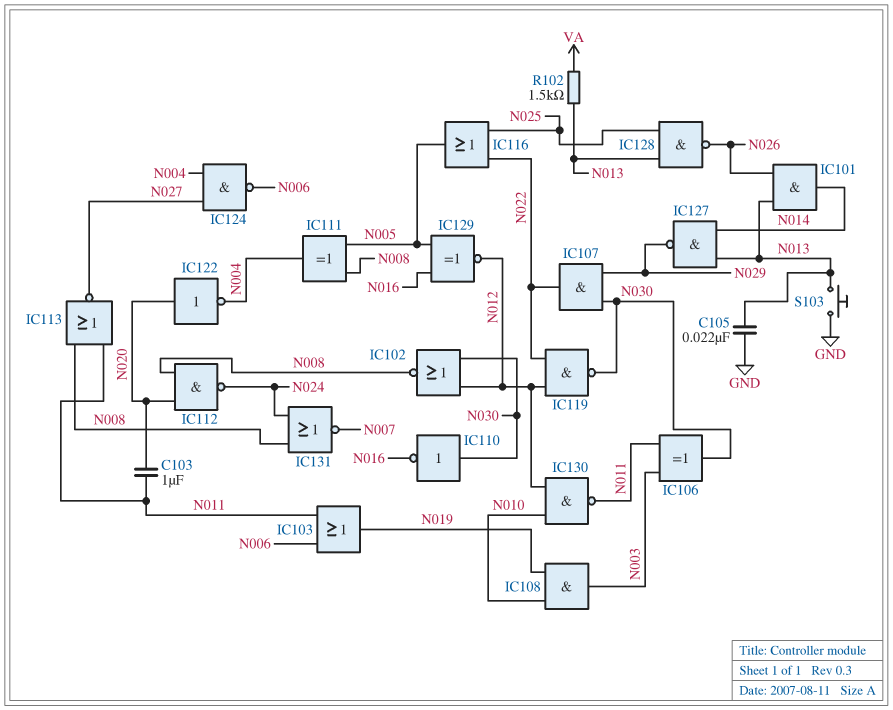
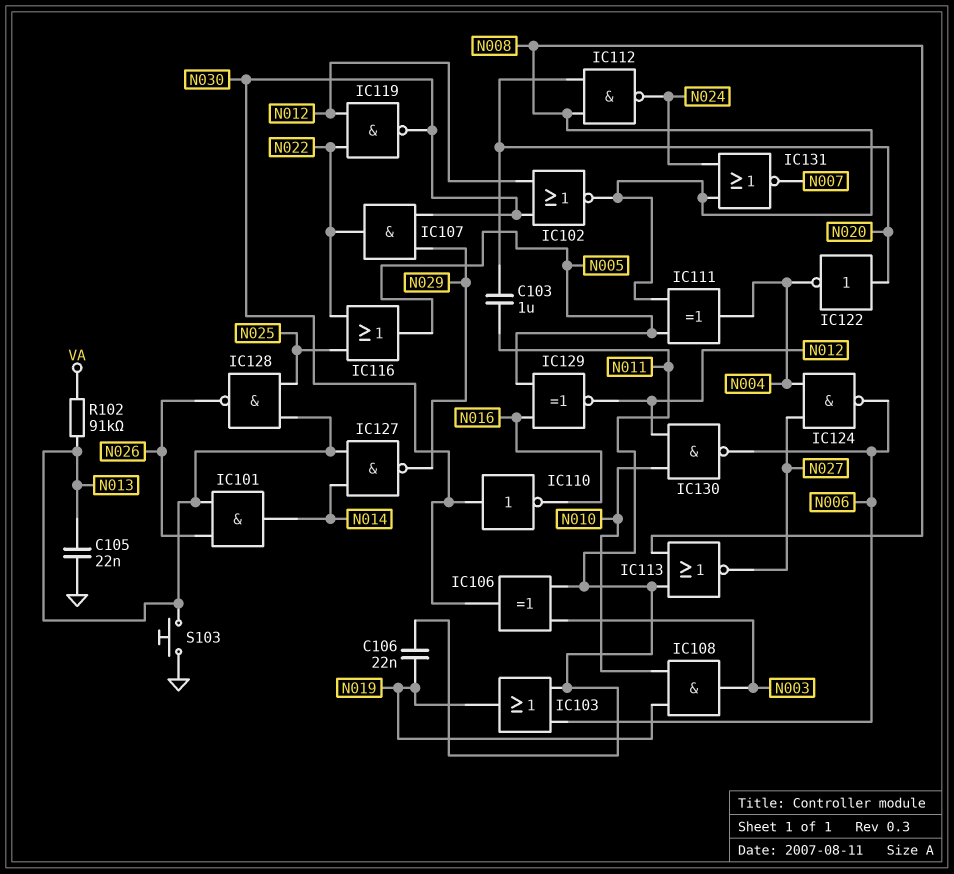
C106: none -> 22nF (N011, N019)
IC130: NAND (in N010, in N012, out N011) -> NAND (in N010, in N012, out N006)
R102: 1.5k (N013, VA) -> 91k (N013, VA)

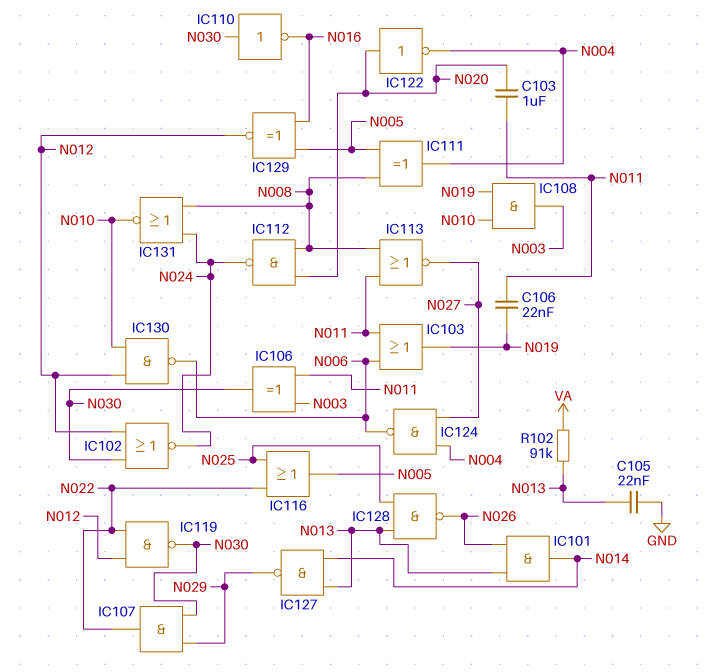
IC102: NOR (in N012, in N030, out N008) -> NOR (in N012, in N030, out N024)
IC131: NOR (in N008, in N024, out N007) -> NOR (in N008, in N024, out N010)
S103: button (GND, N013) -> none

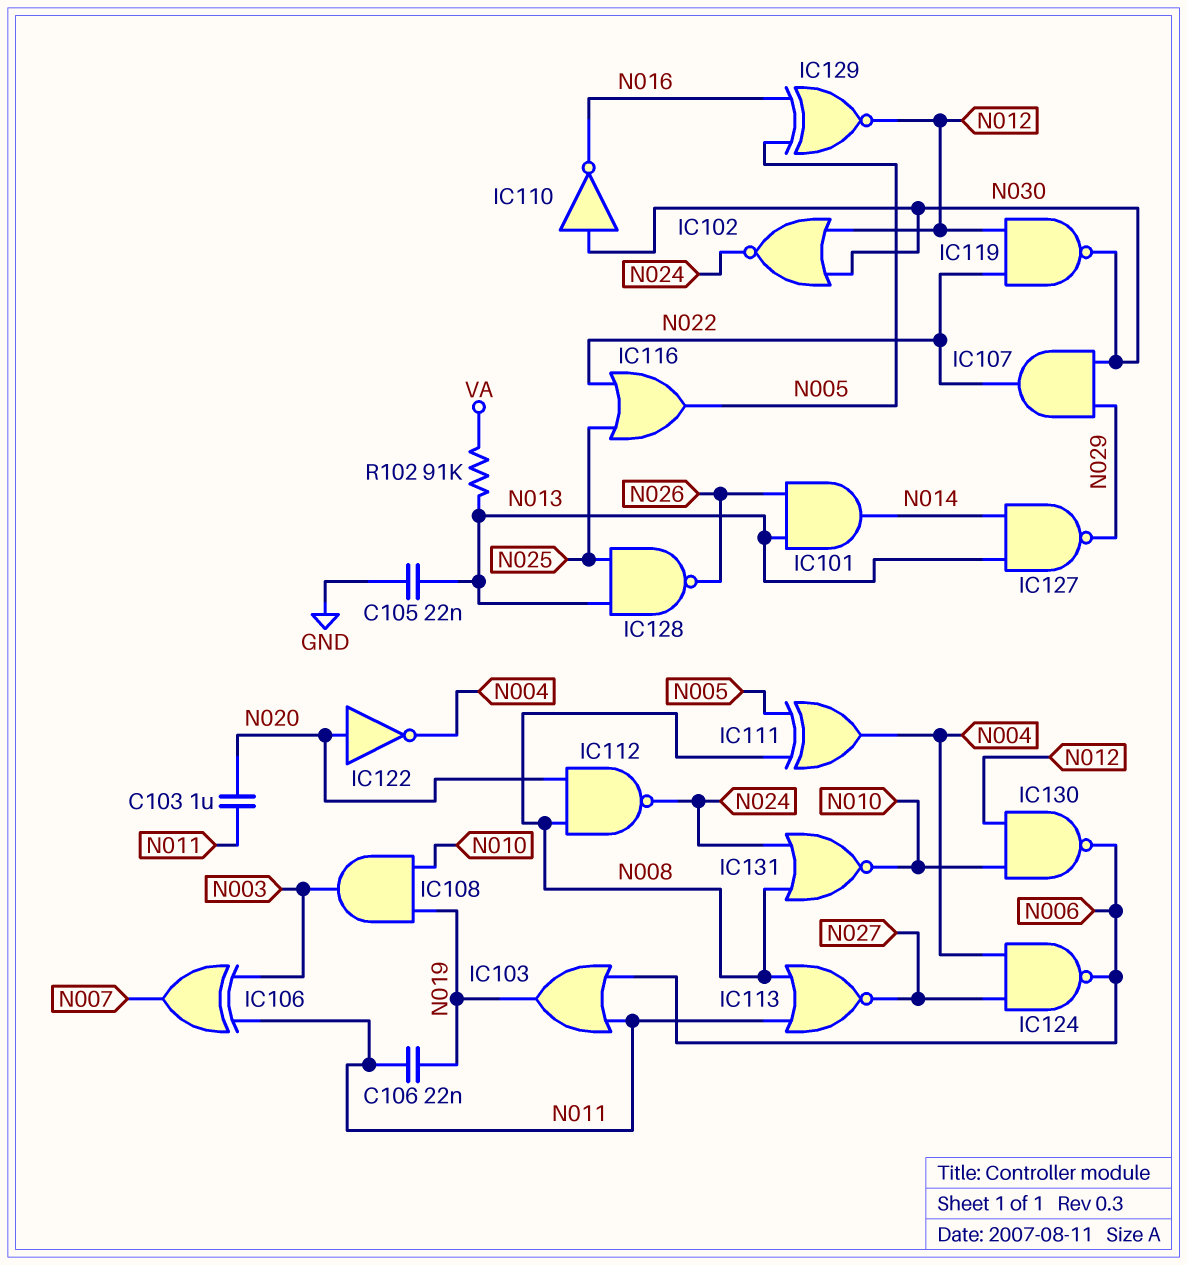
IC106: XOR (in N003, in N011, out N030) -> XOR (in N003, in N011, out N007)

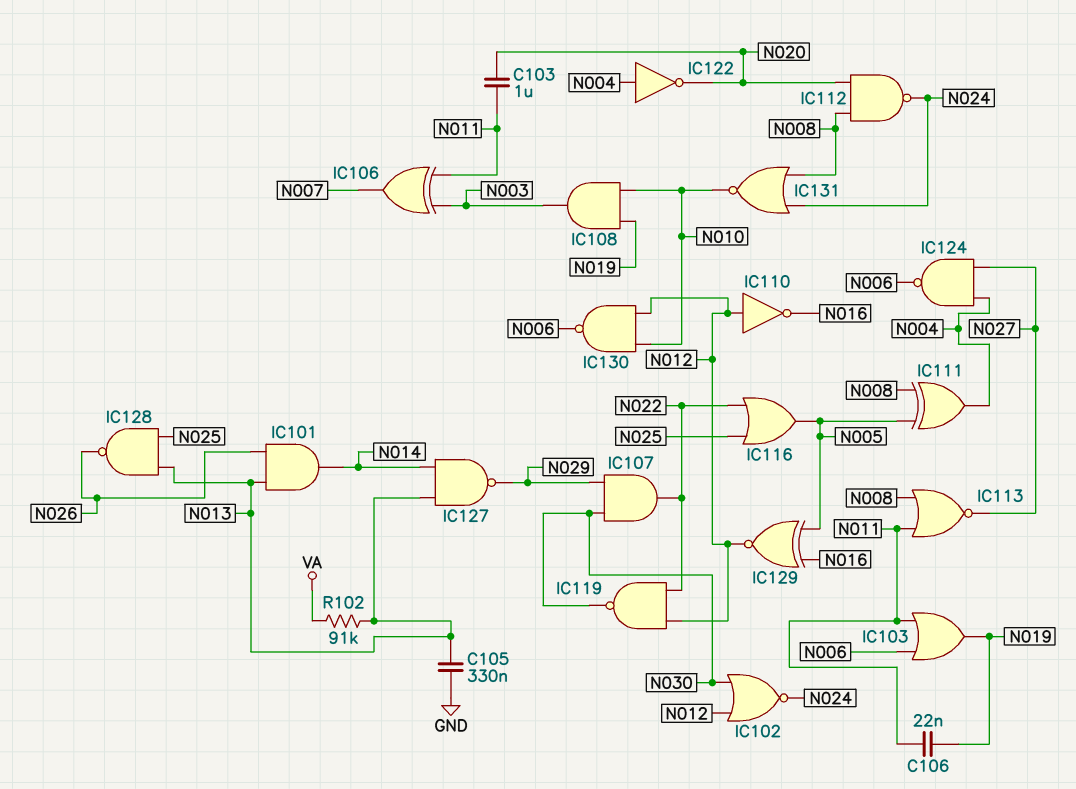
C105: 22nF (GND, N013) -> 330nF (GND, N013)
IC110: NOT (in N030, out N016) -> NOT (in N012, out N016)
IC122: NOT (in N020, out N004) -> NOT (in N004, out N020)

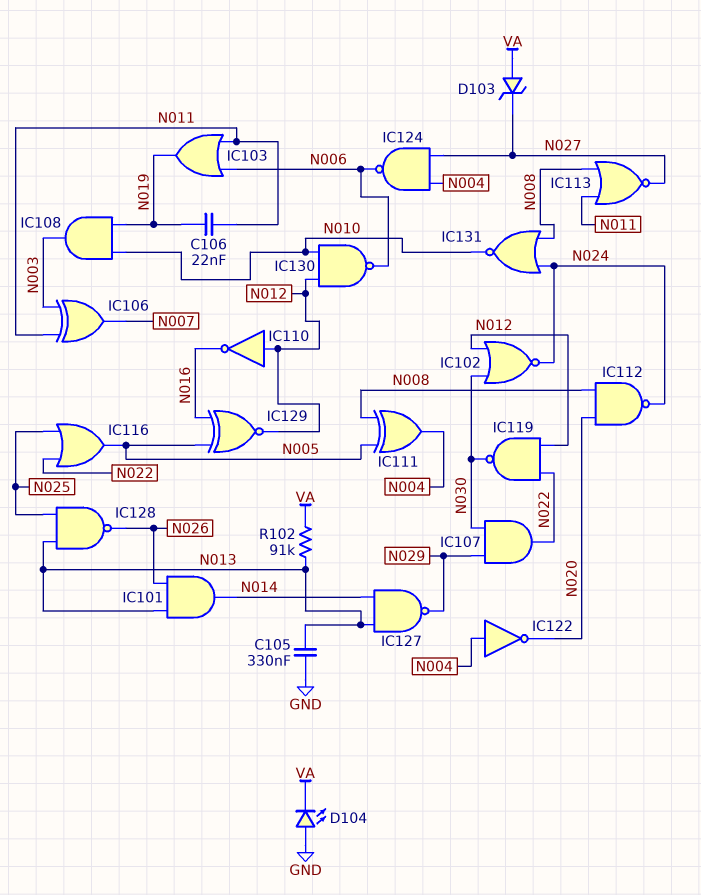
C103: 1uF (N011, N020) -> none
D103: none -> zener (A VA, K N027)
D104: none -> LED (A GND, K VA)

